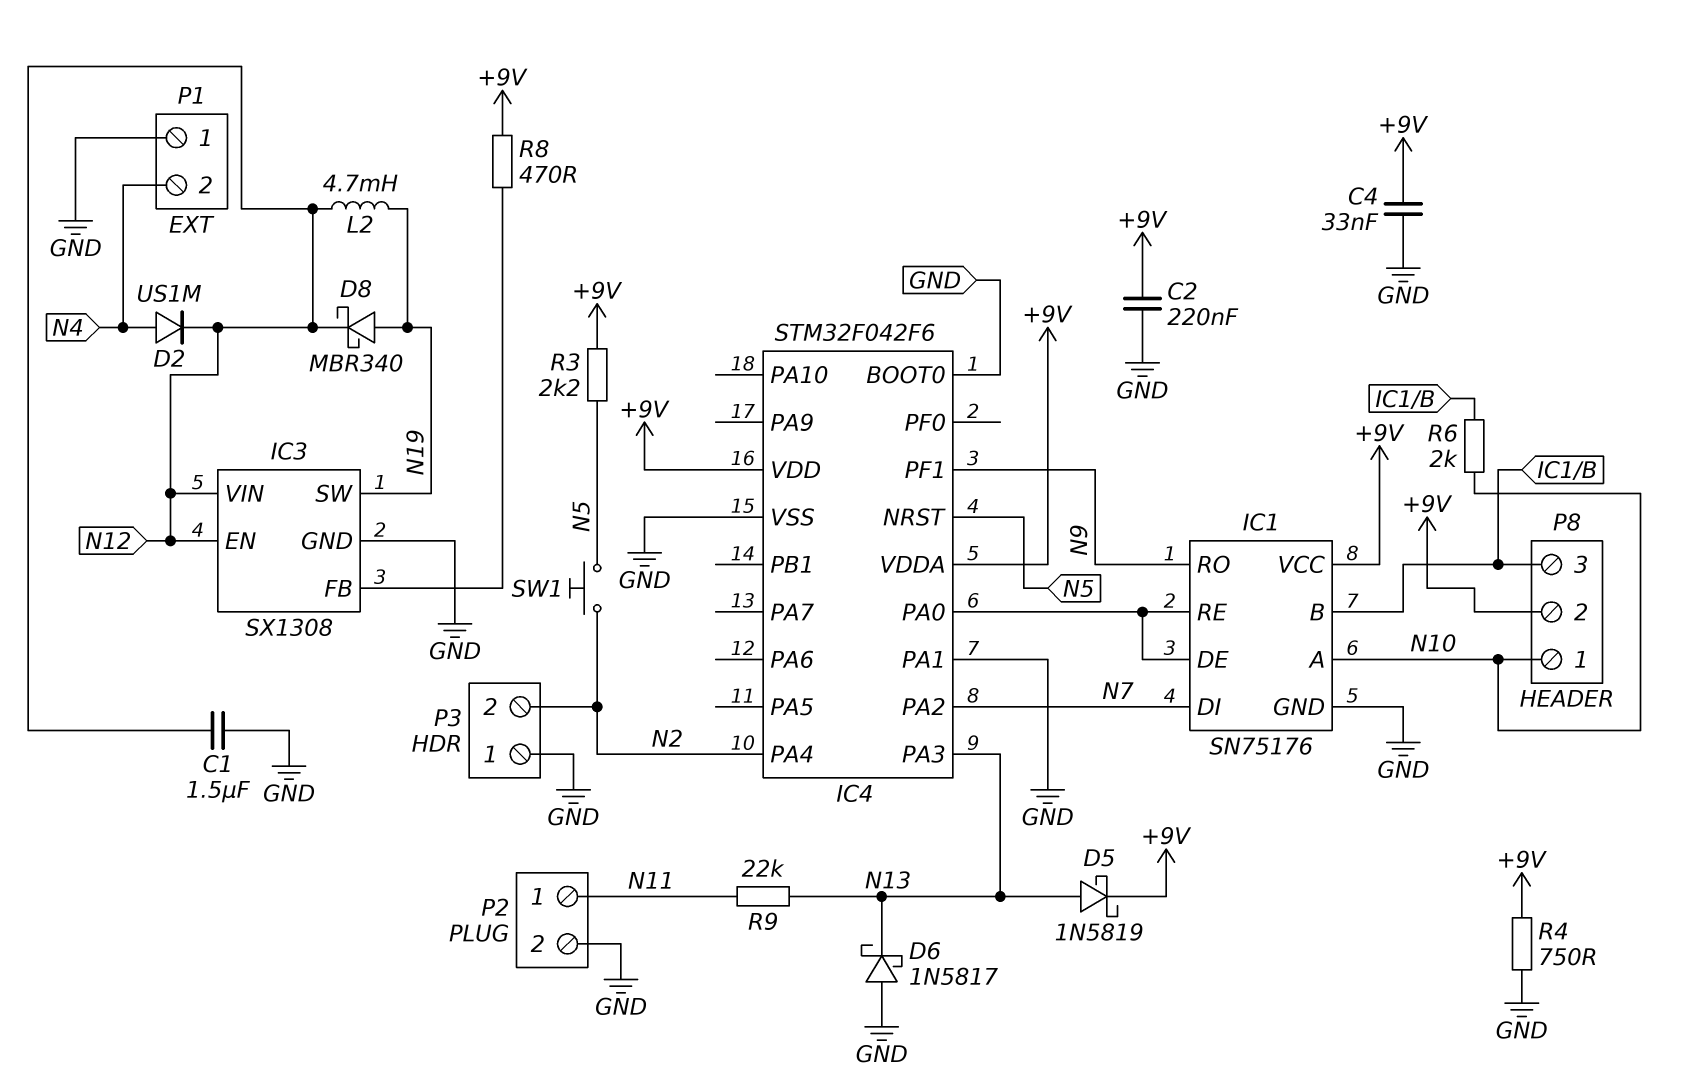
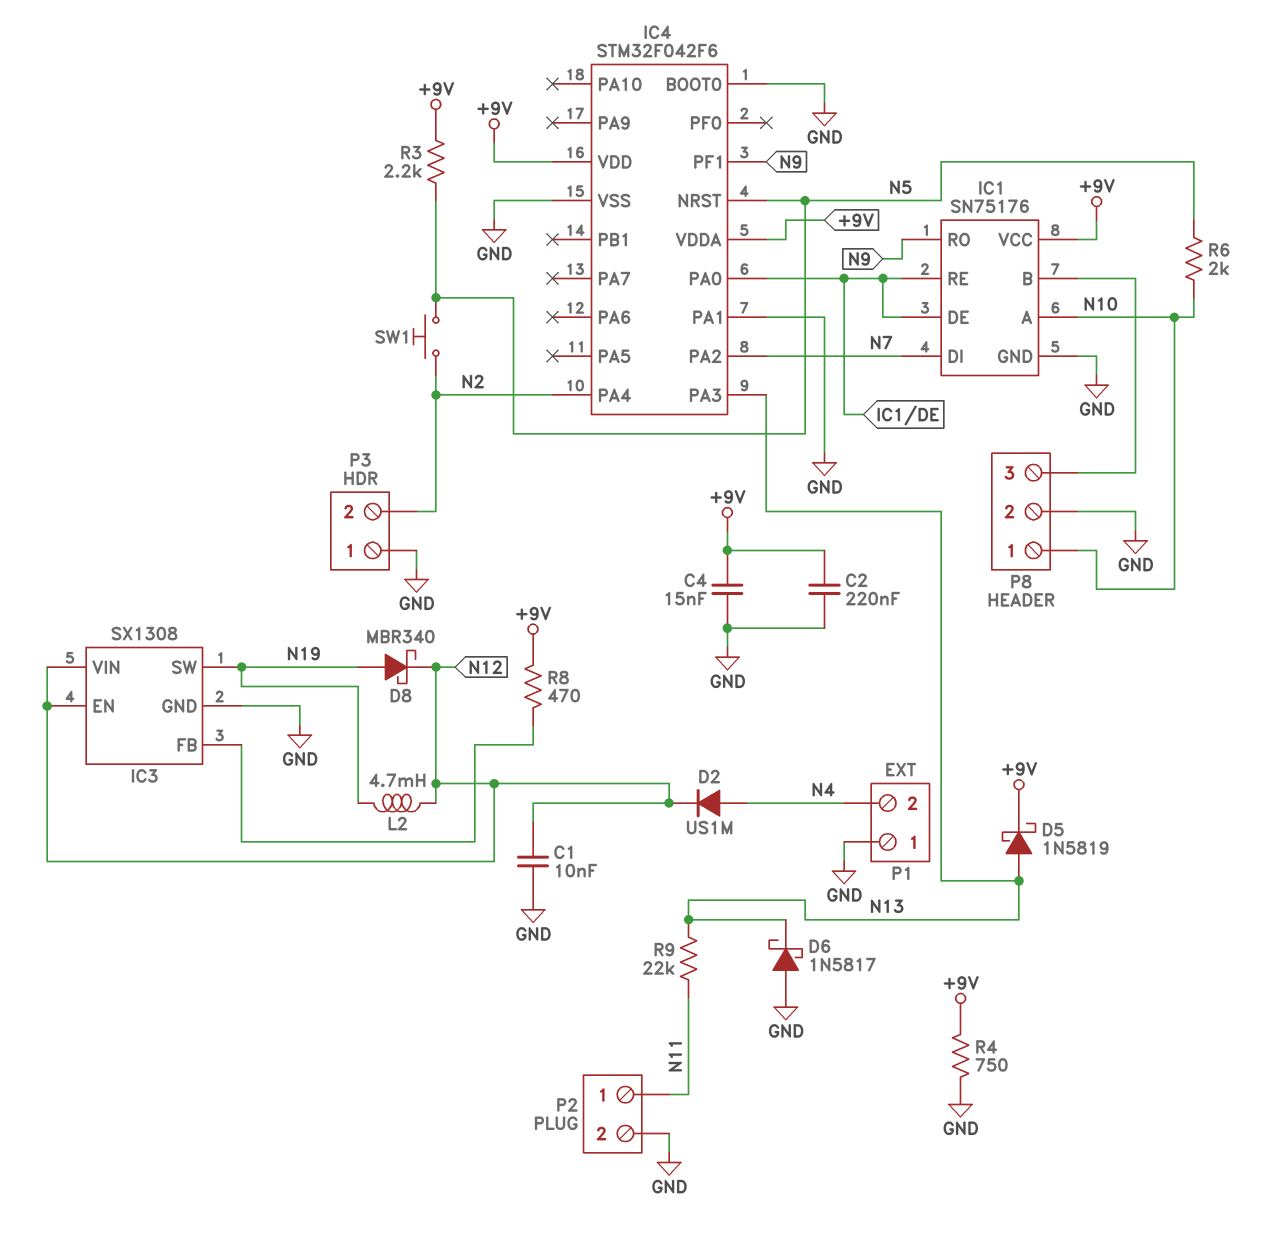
C1: 1.5uF (GND, N12) -> 10nF (GND, N12)
C4: 33nF (+9V, GND) -> 15nF (+9V, GND)
P8 pin 2: +9V -> GND
R6: 2k (IC1/B, N10) -> 2k (N5, N10)

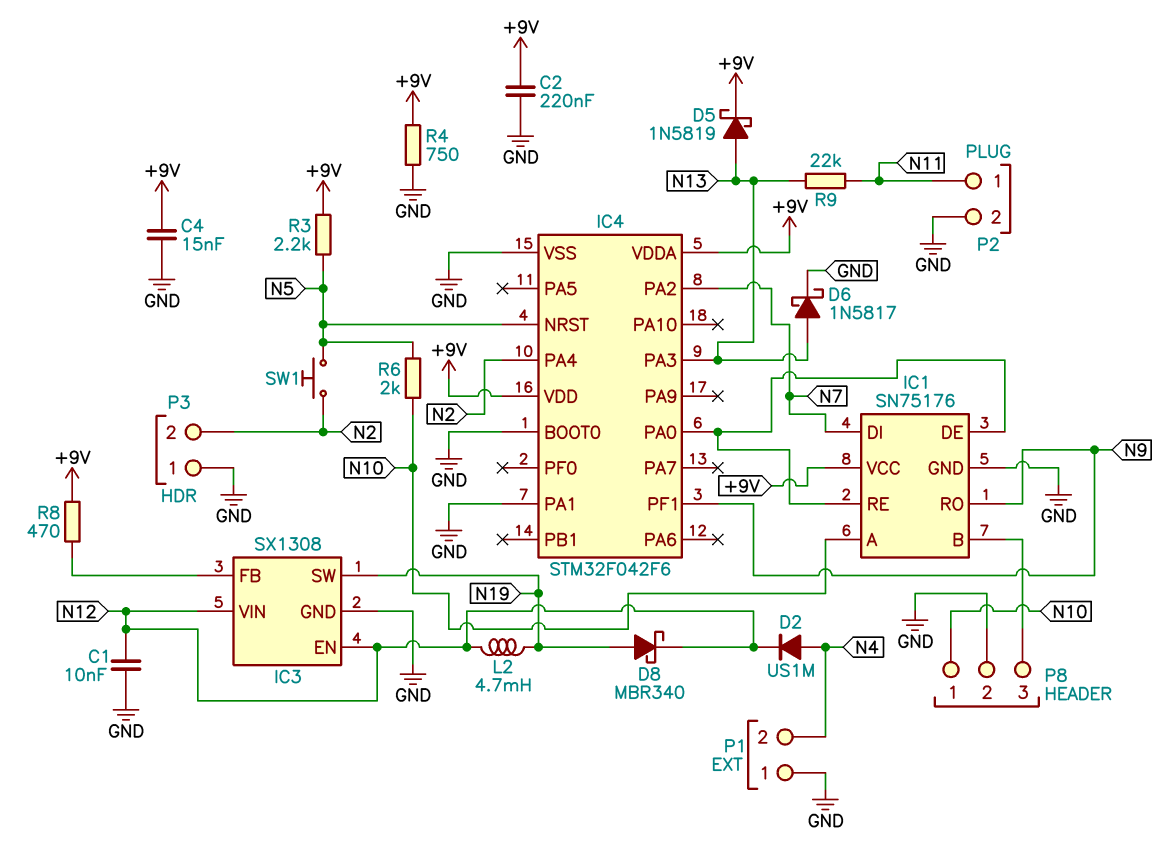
D6: schottky 1N5817 (A GND, K N13) -> schottky 1N5817 (A N13, K GND)

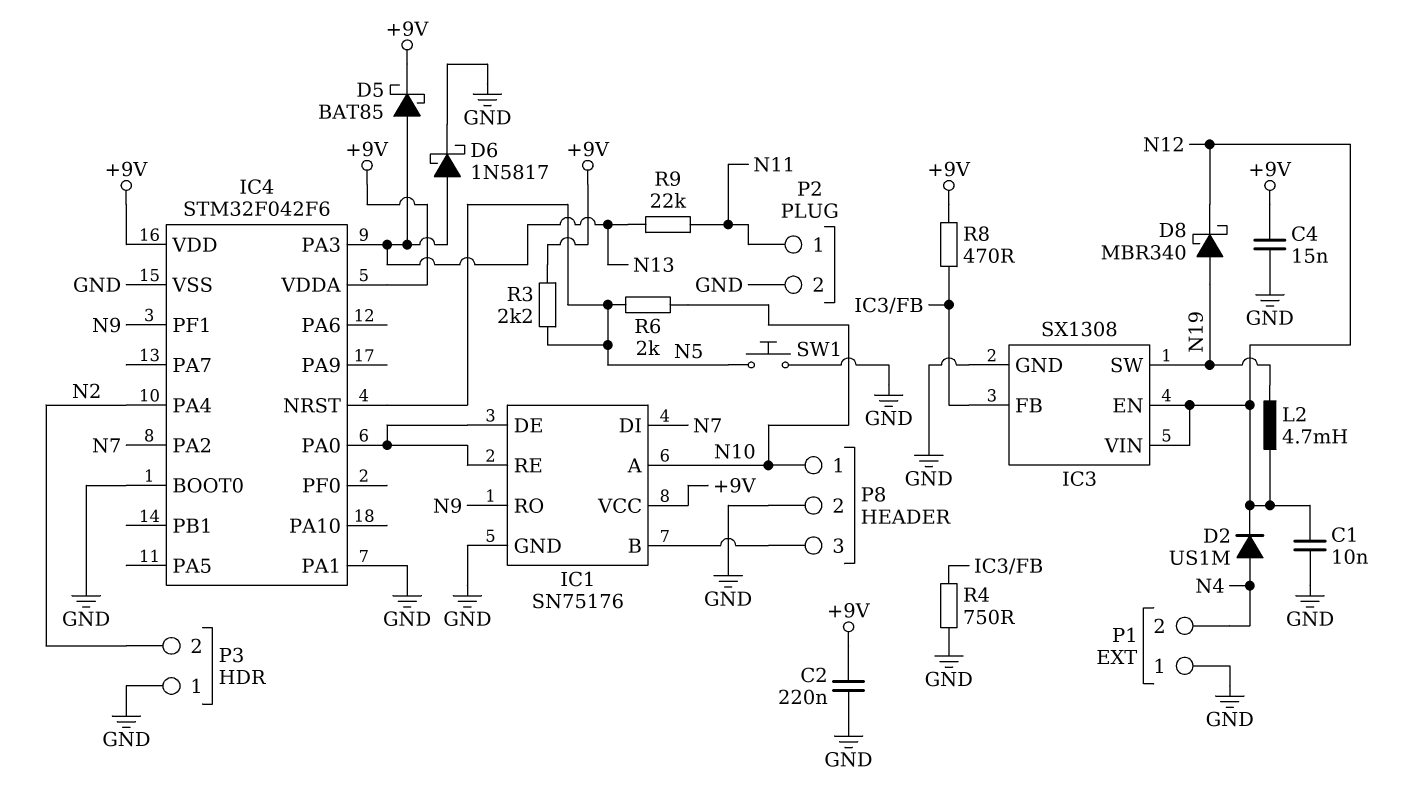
D5: schottky 1N5819 (A N13, K +9V) -> schottky BAT85 (A N13, K +9V)
R4: 750 (+9V, GND) -> 750 (GND, IC3/FB)
SW1: button (N2, N5) -> button (GND, N5)

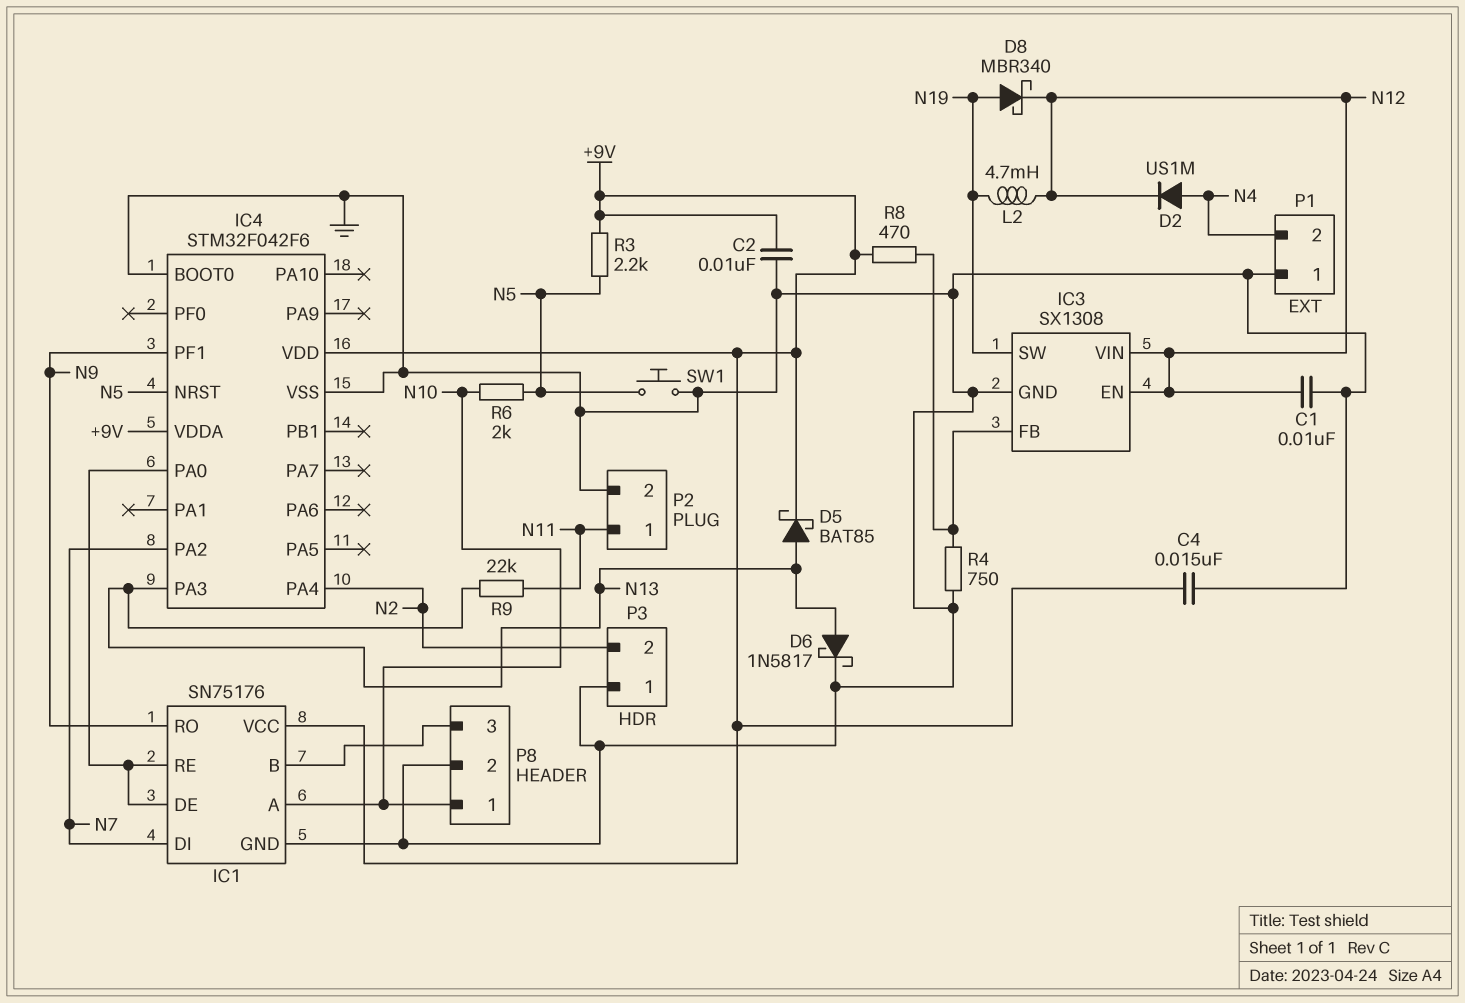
C2: 220nF (+9V, GND) -> 10nF (+9V, GND)
IC4 pin PA1: GND -> none

